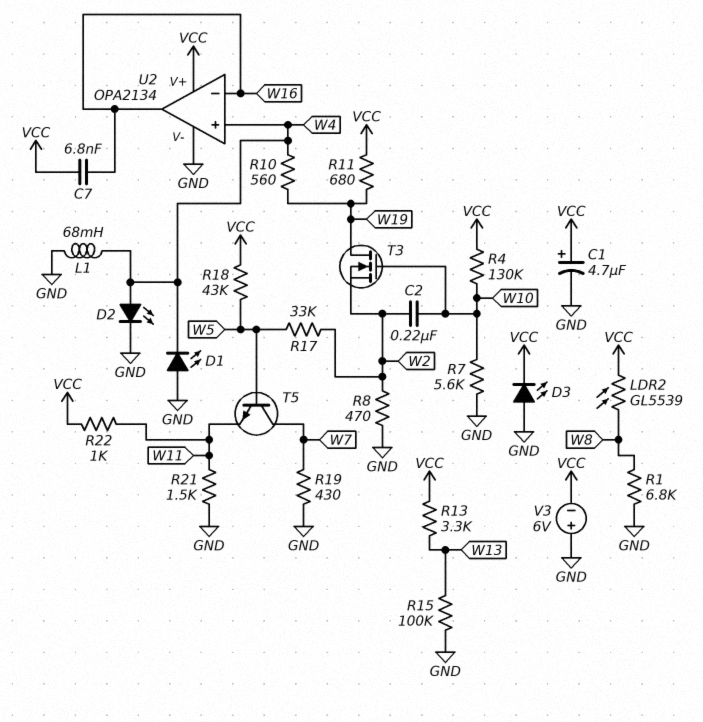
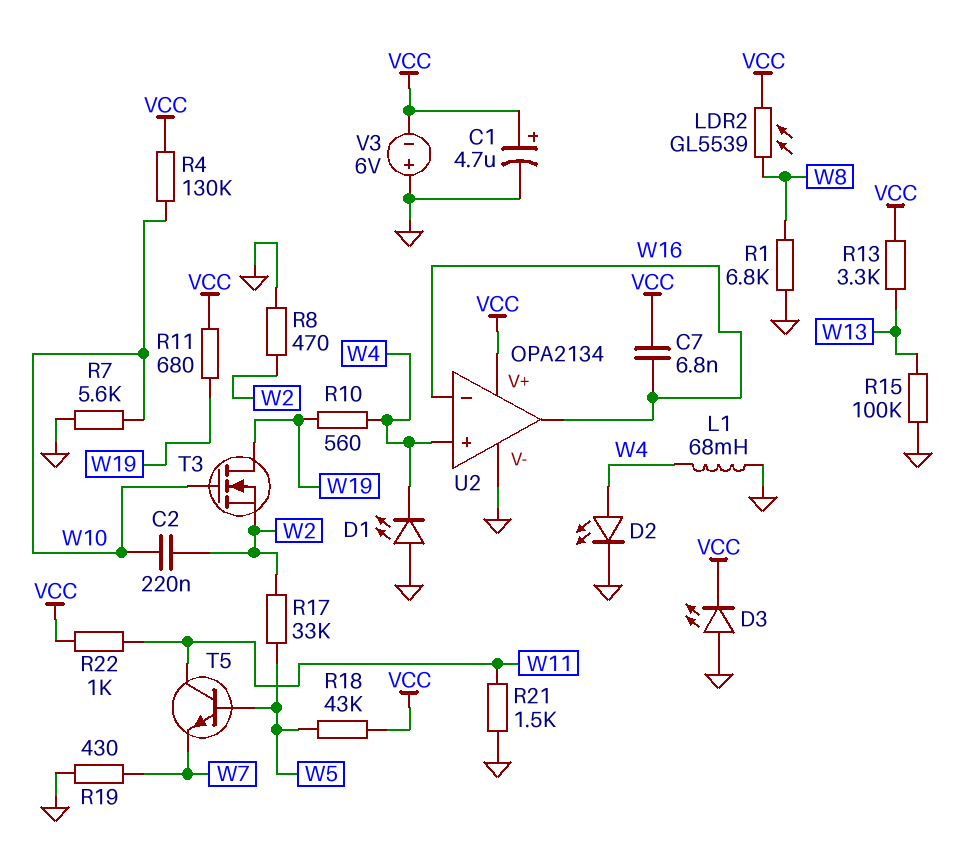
T5: NPN (B W5, C W7, E W11) -> NPN (B W5, C W11, E W7)

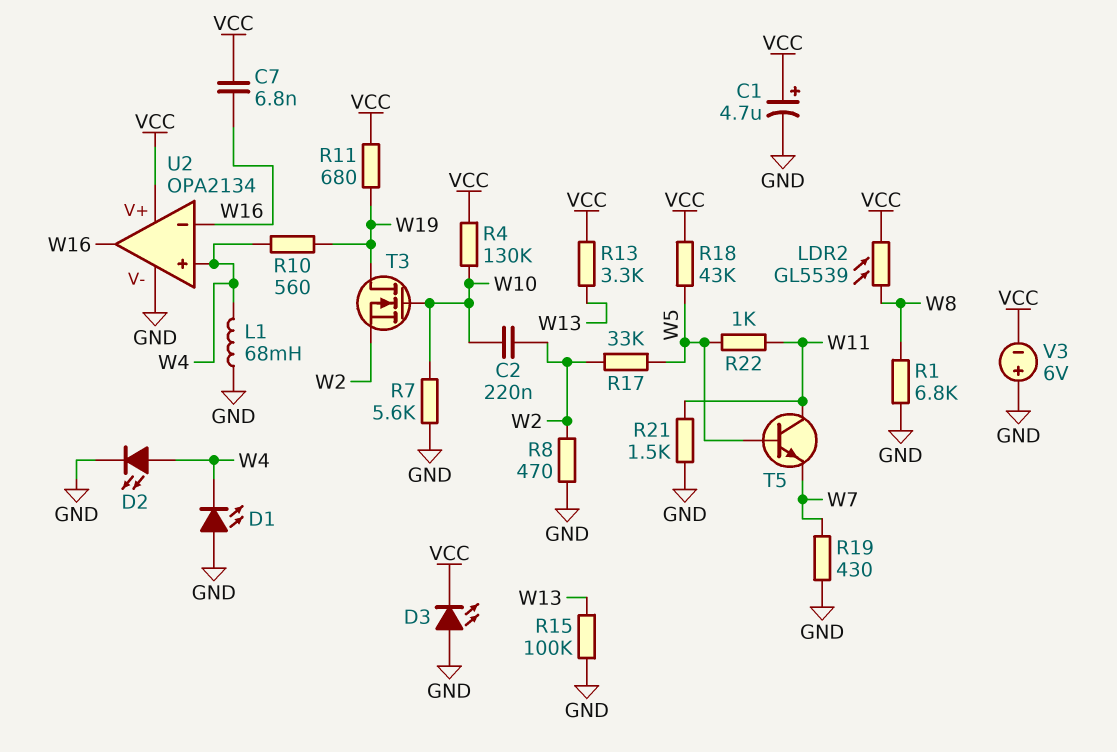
R22: 1k (VCC, W11) -> 1k (W5, W11)

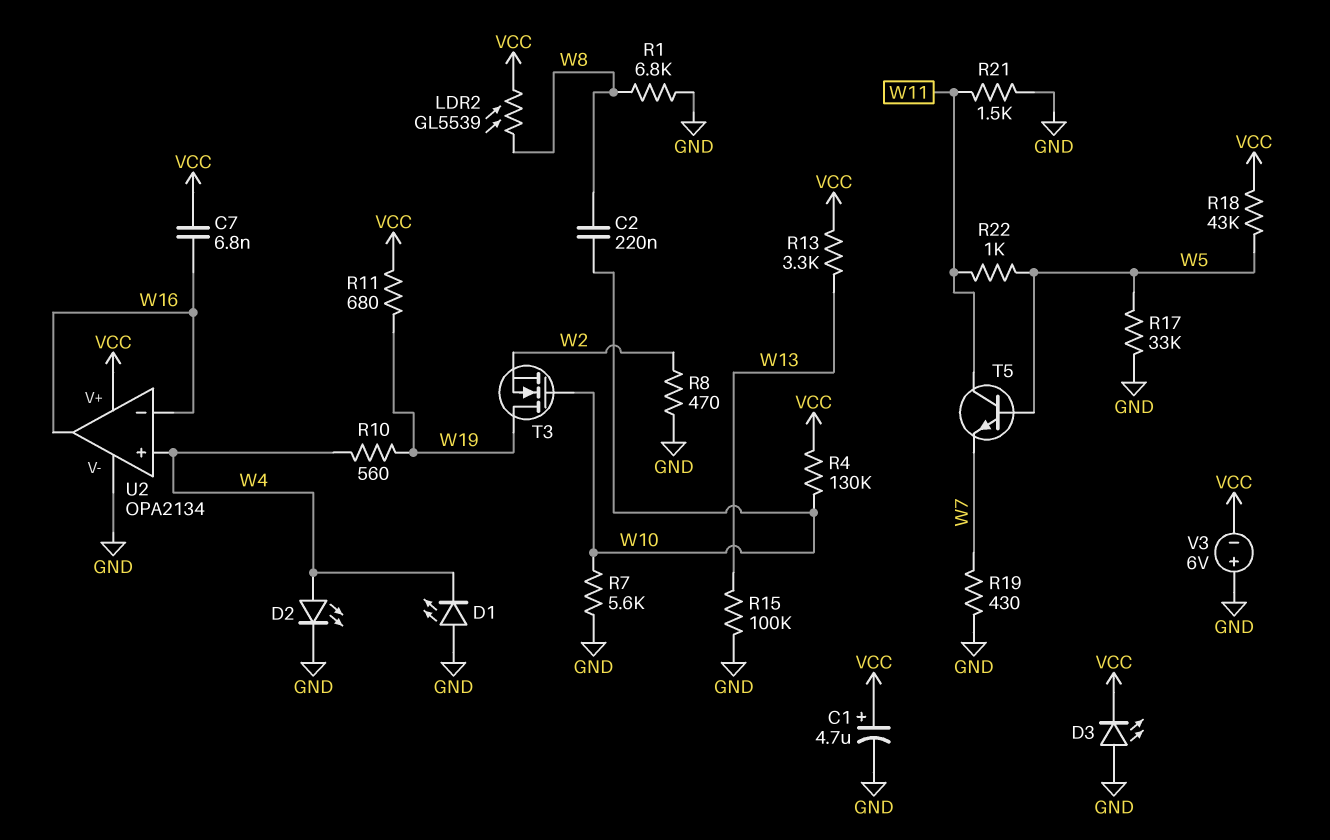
C2: 220nF (W2, W10) -> 220nF (W8, W10)
L1: 68mH (GND, W4) -> none
R17: 33k (W2, W5) -> 33k (GND, W5)

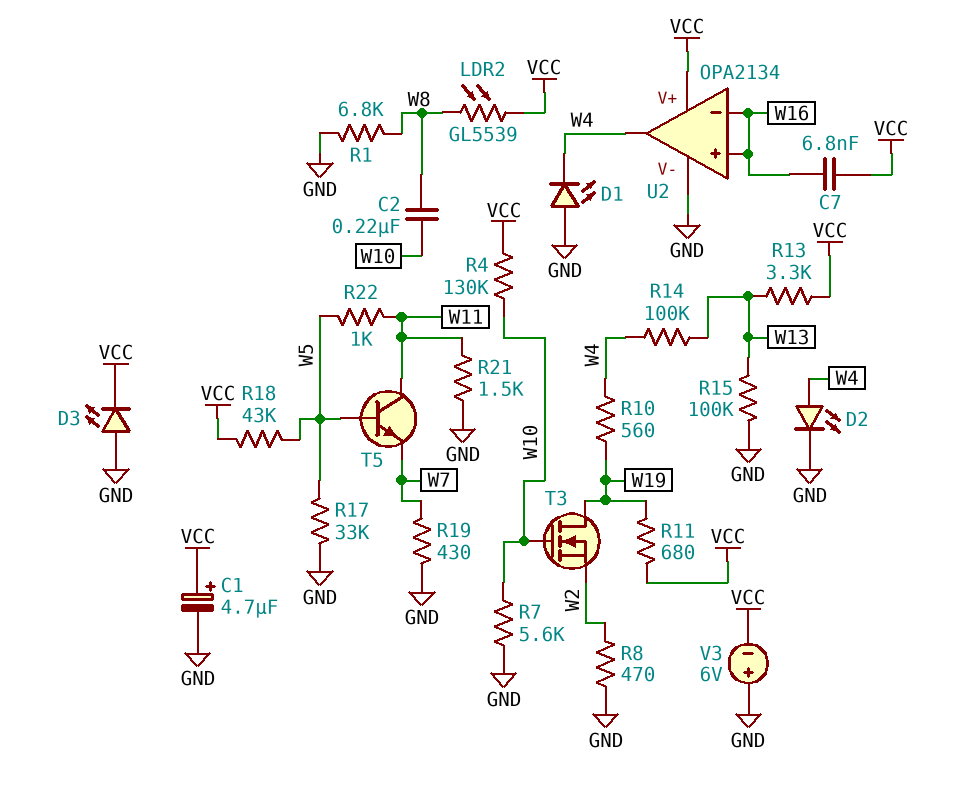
R14: none -> 100k (W4, W13)
U2 pin in+: W4 -> W16
U2 pin out: W16 -> W4

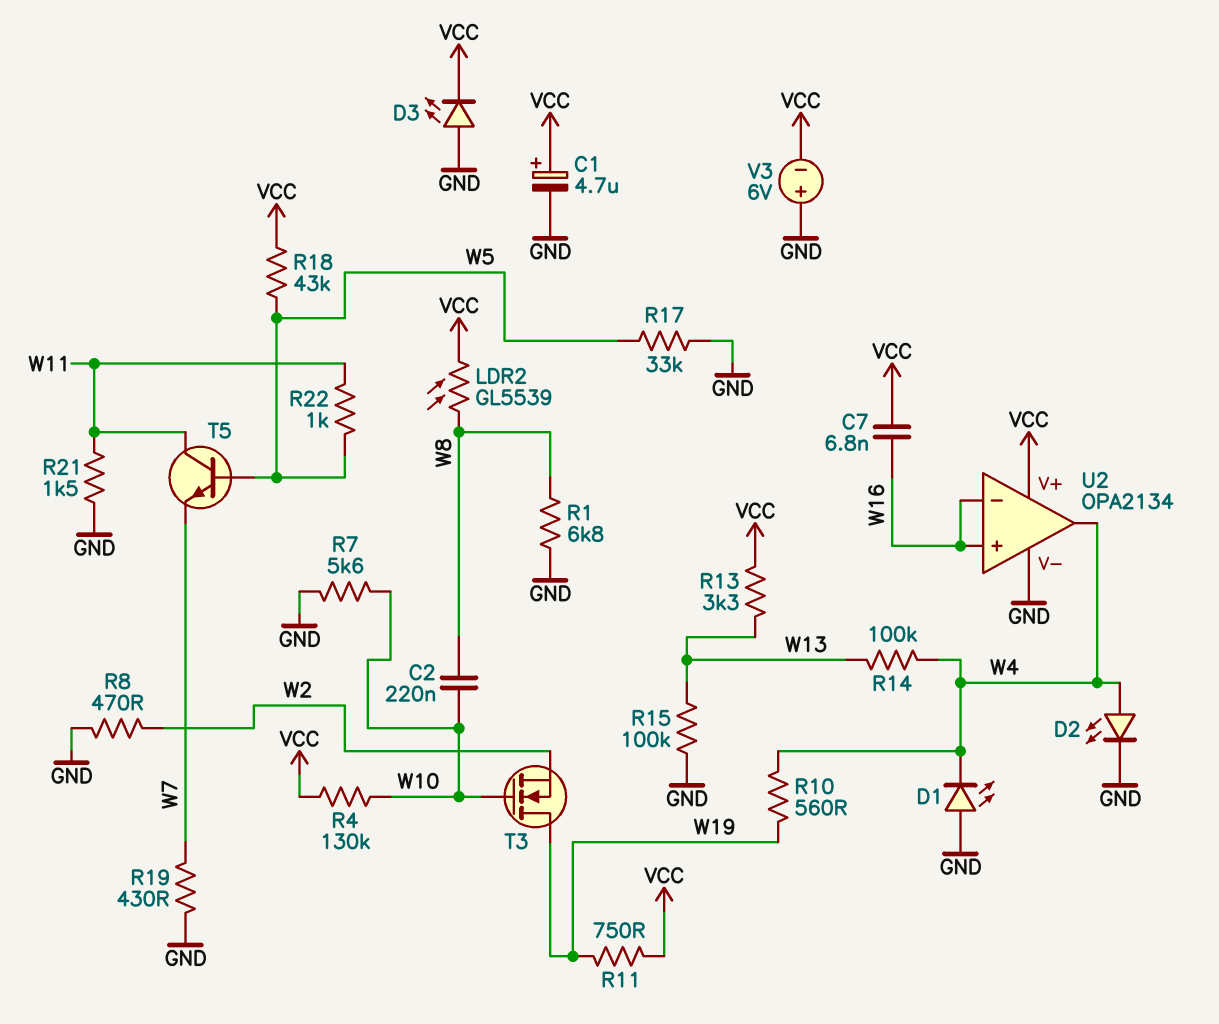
R11: 680 (VCC, W19) -> 750 (VCC, W19)

